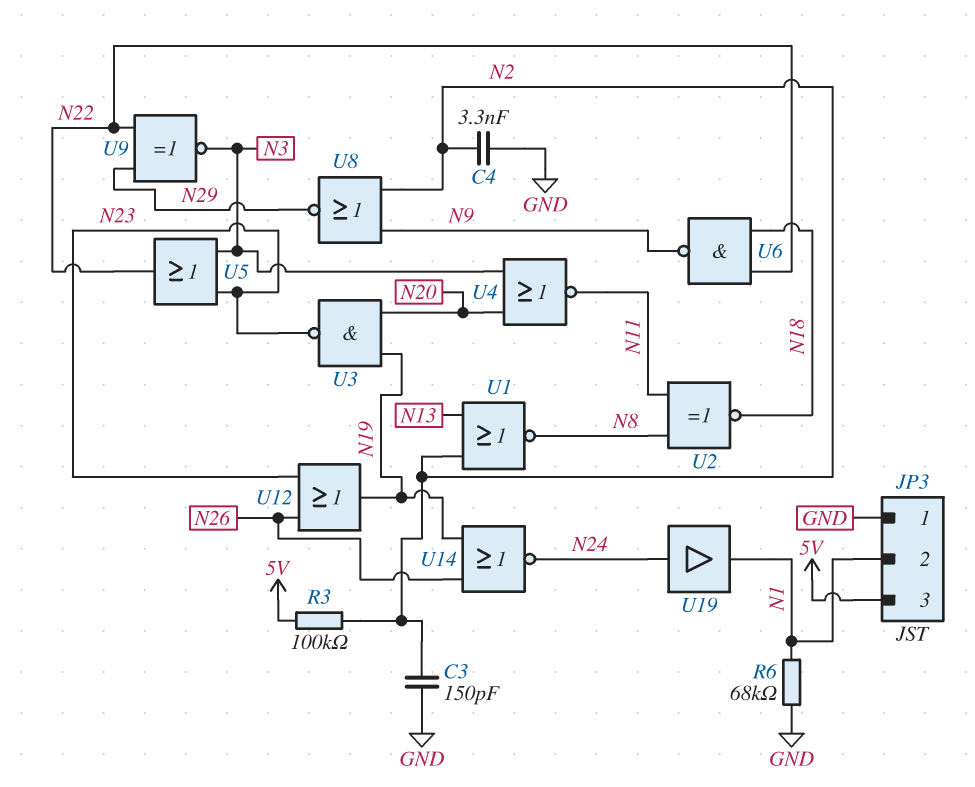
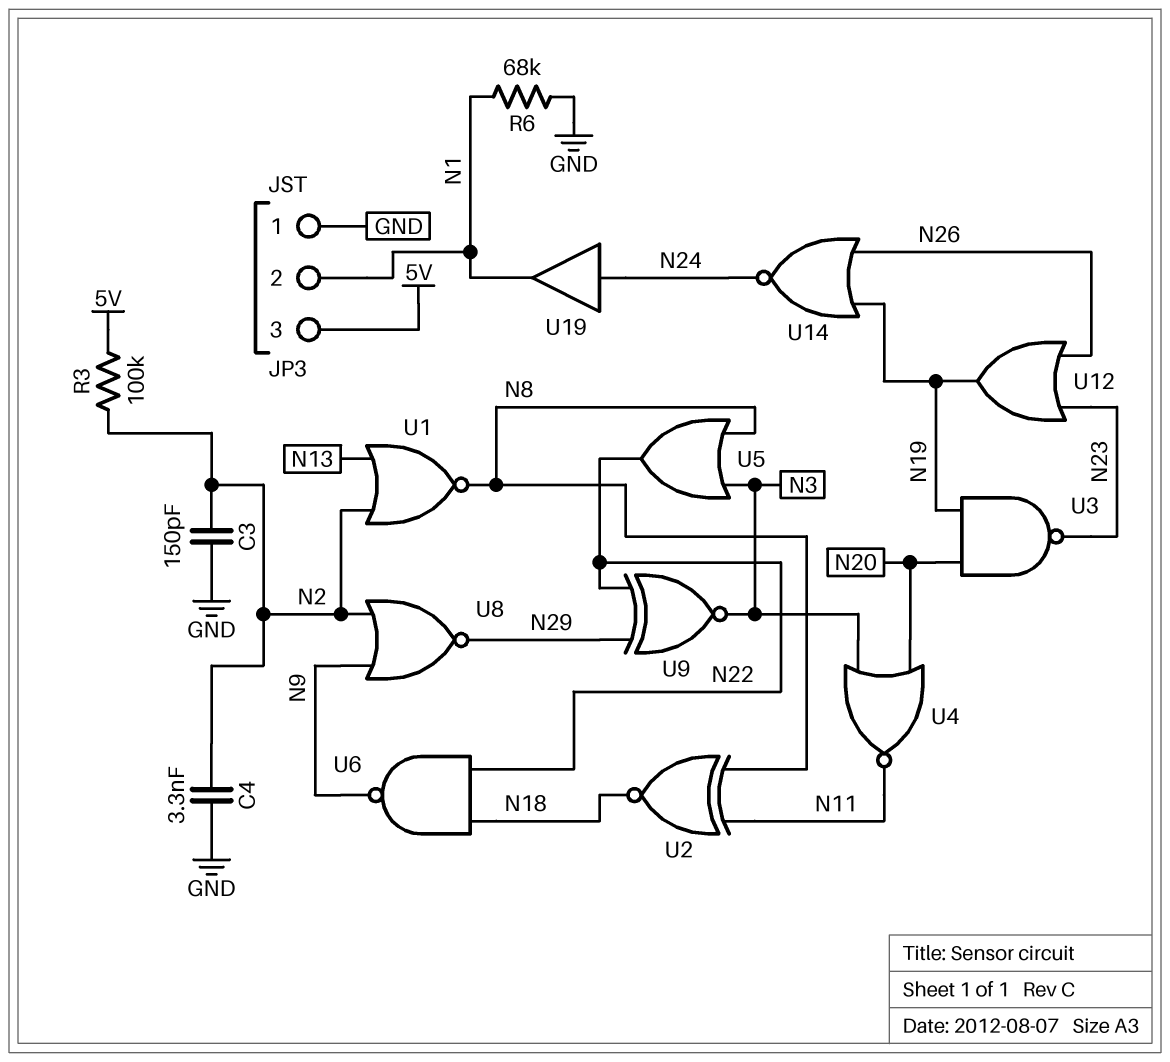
U5: OR (in N3, in N23, out N22) -> OR (in N3, in N8, out N22)

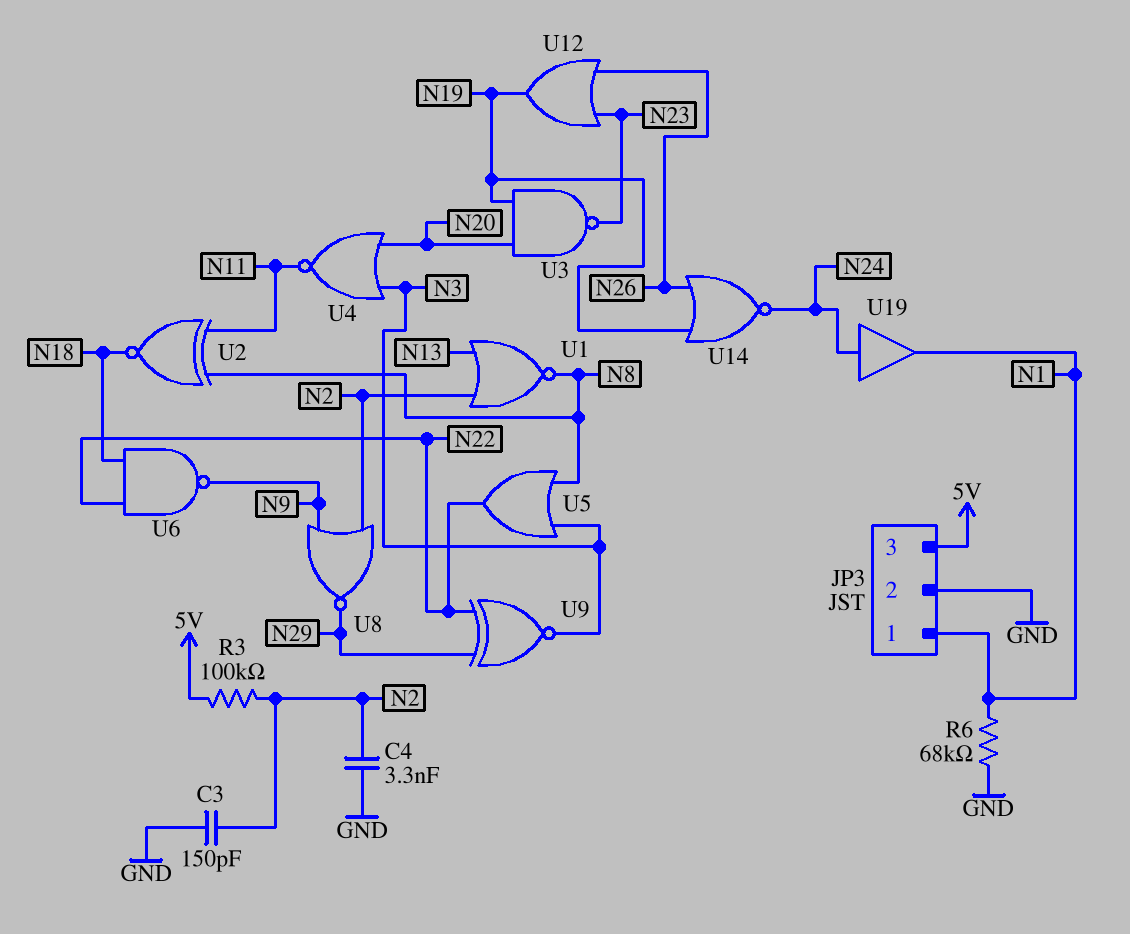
JP3 pin 1: GND -> N1
JP3 pin 2: N1 -> GND

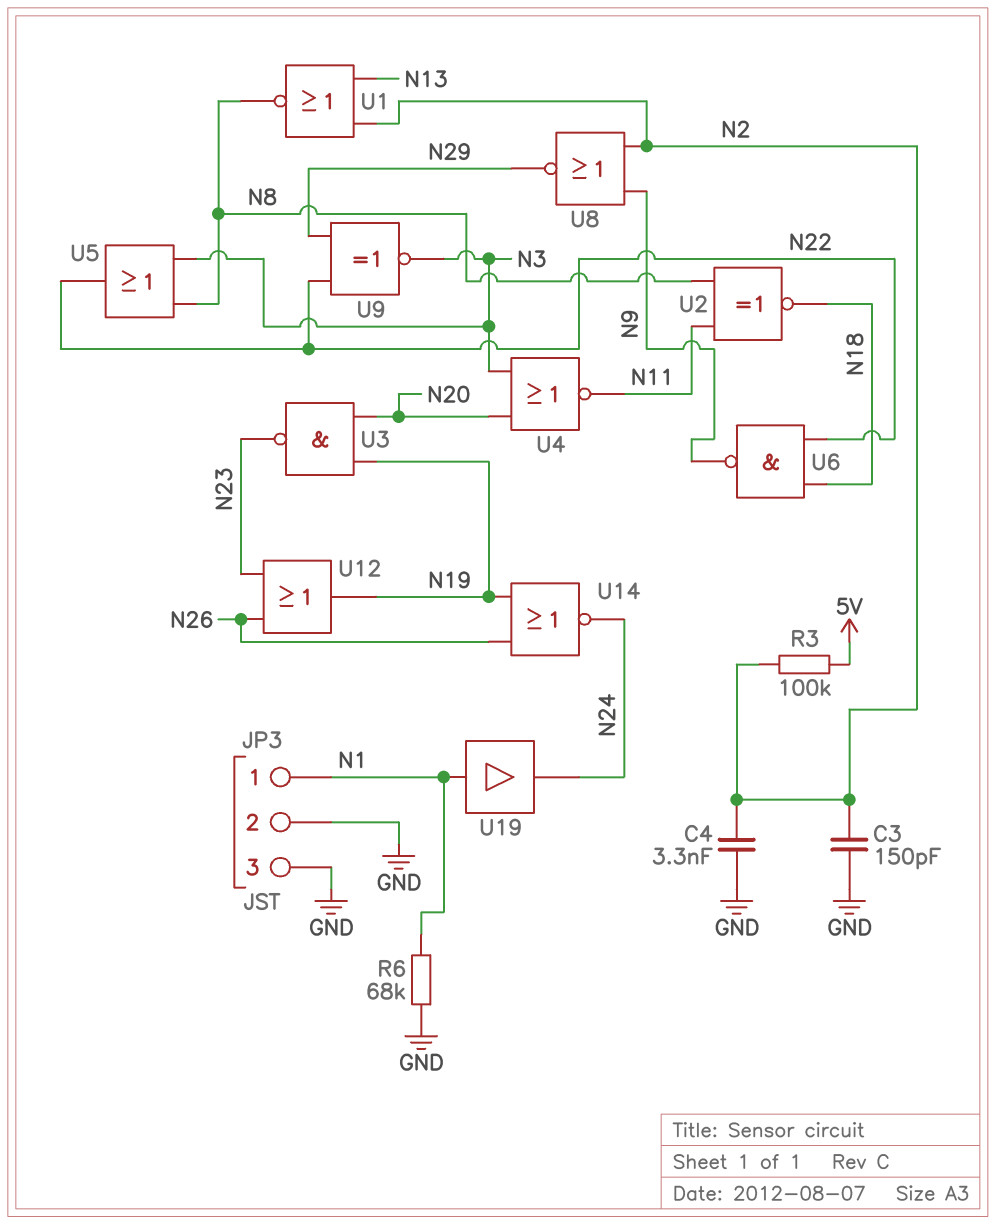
JP3 pin 3: 5V -> GND
U19: buffer (in N24, out N1) -> buffer (in N1, out N24)

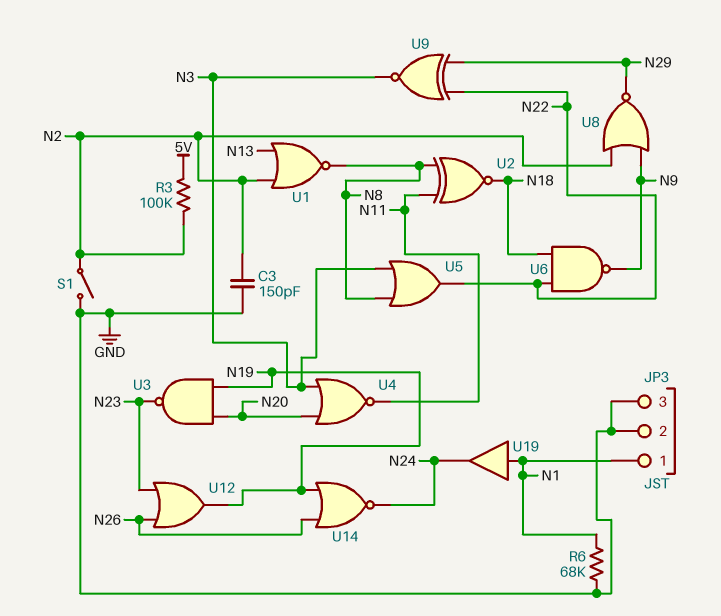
C4: 3.3nF (GND, N2) -> none
S1: none -> switch (GND, N2)

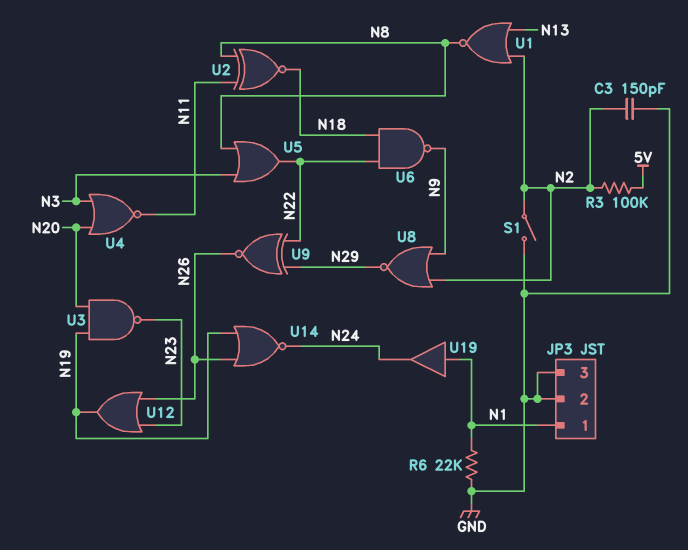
R6: 68k (GND, N1) -> 22k (GND, N1)
U9: XNOR (in N22, in N29, out N3) -> XNOR (in N22, in N29, out N26)

